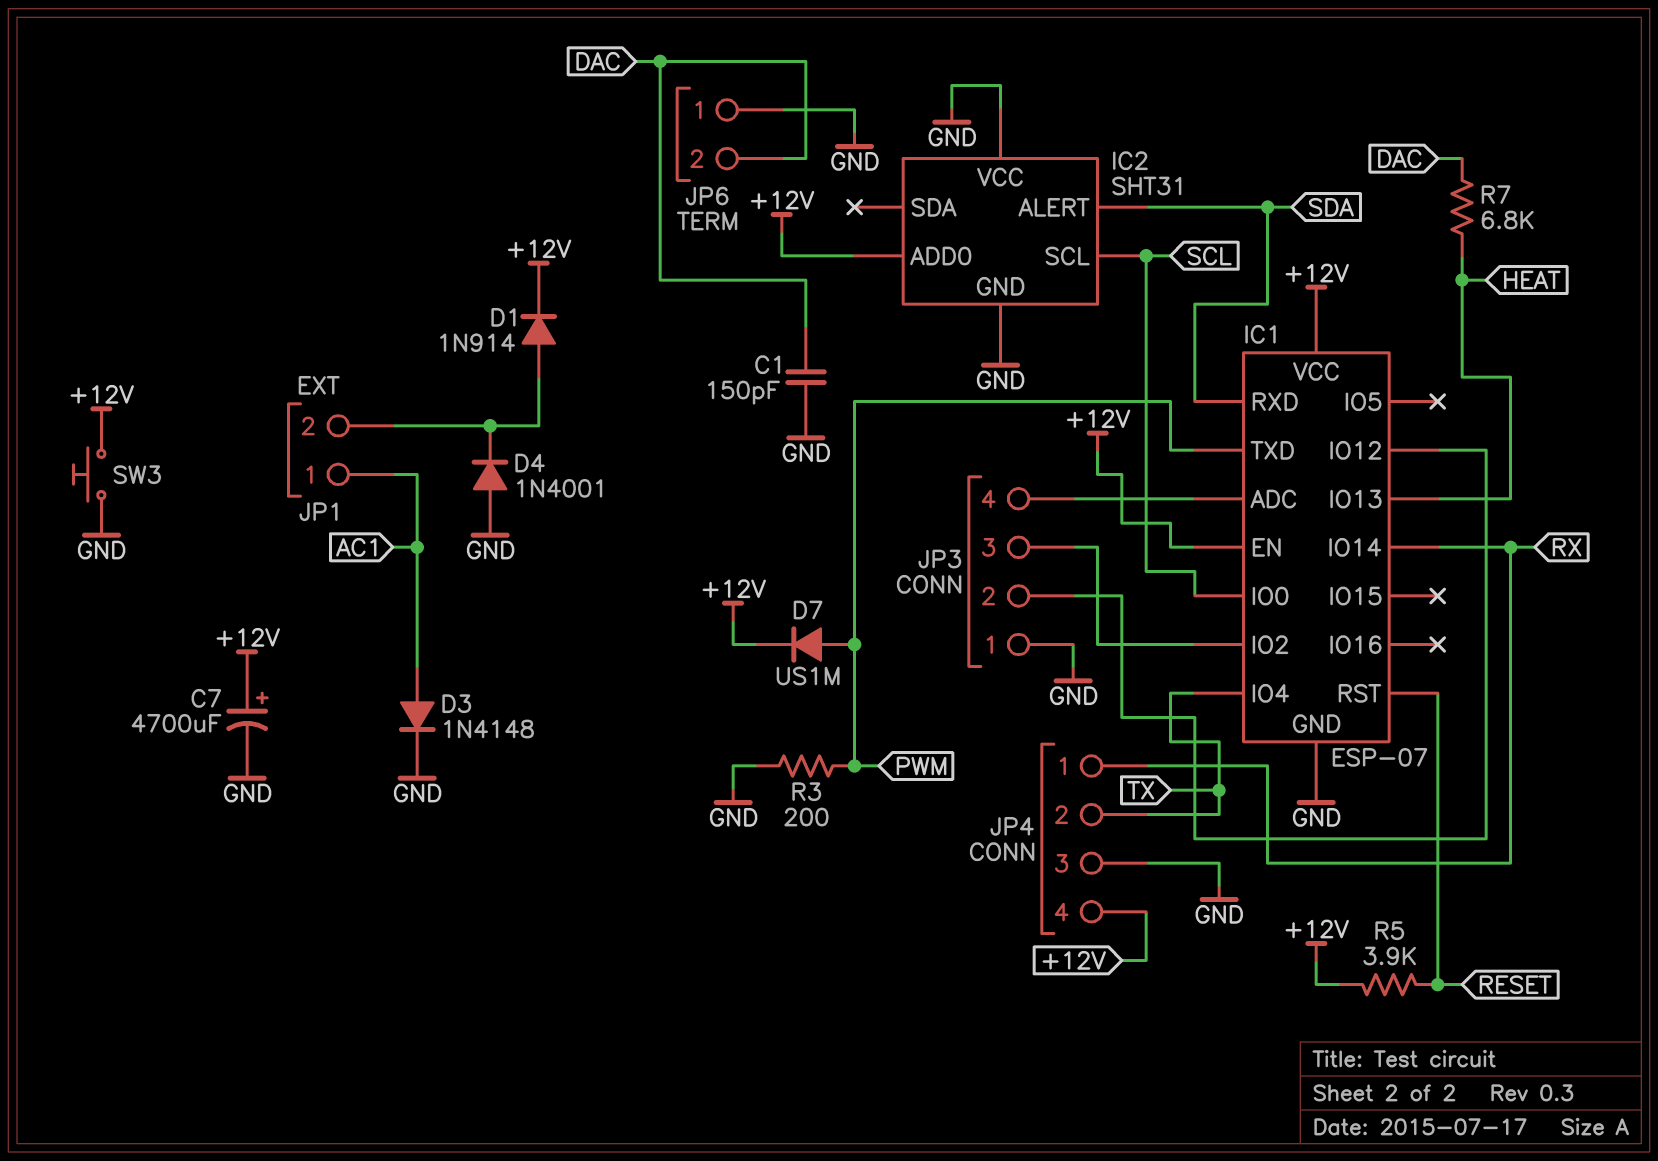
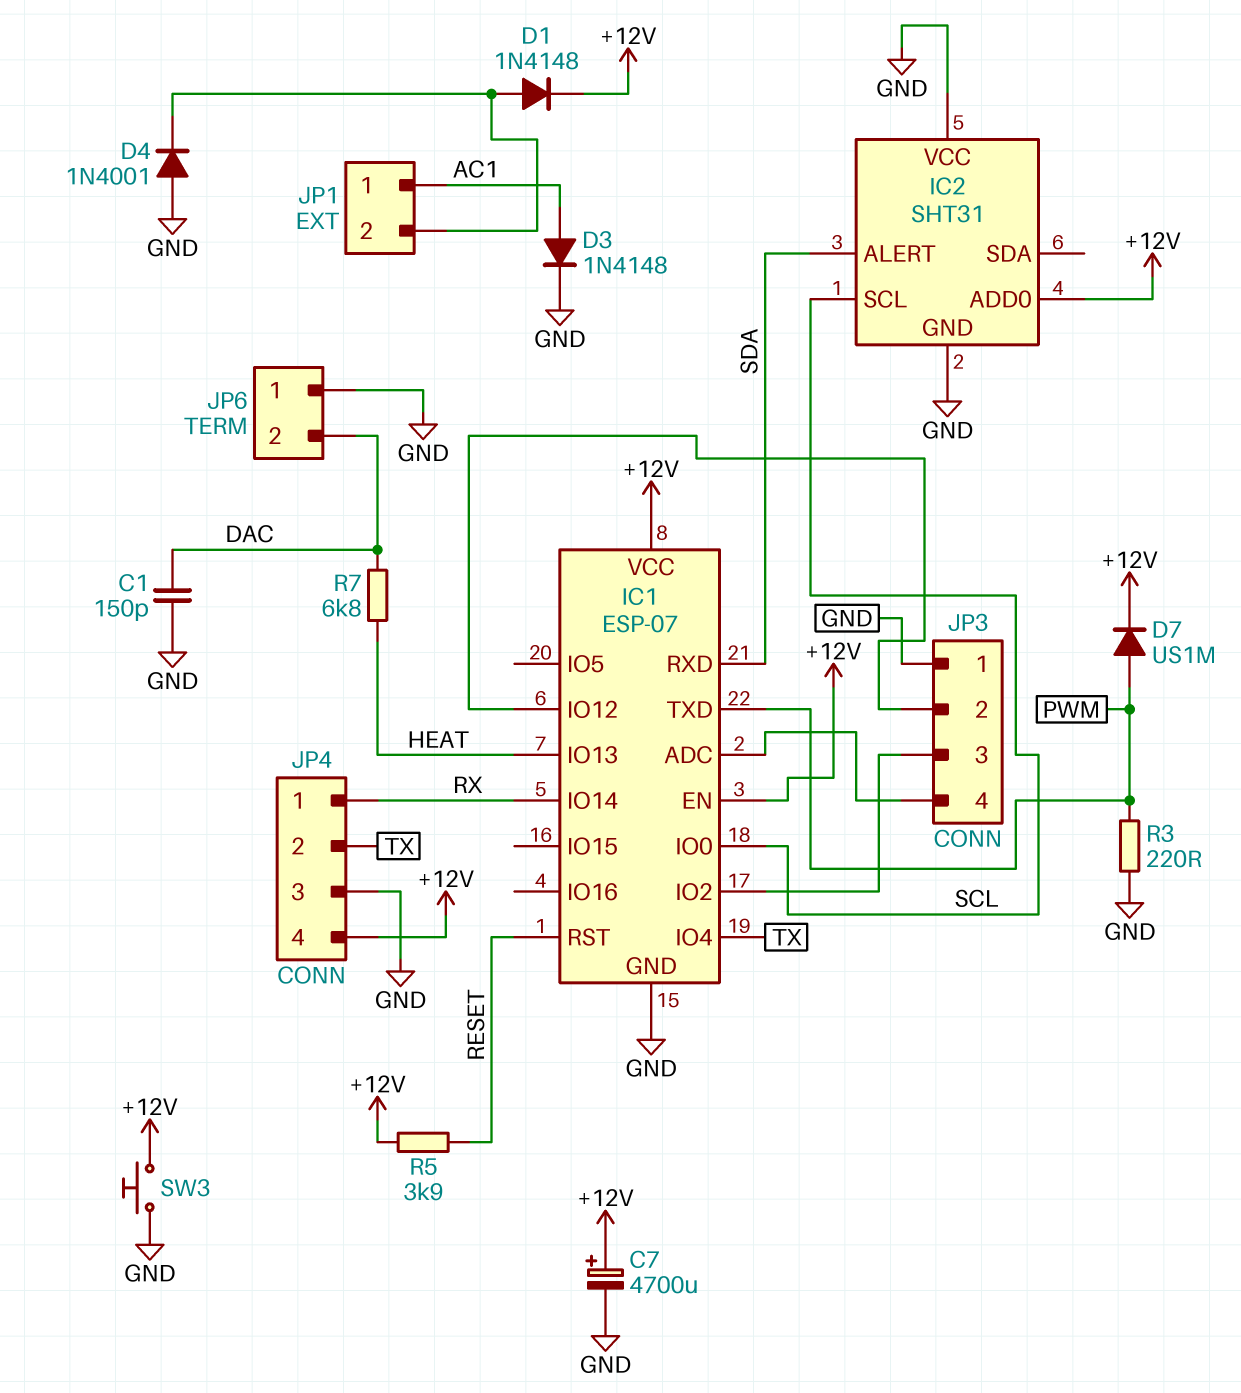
D1: diode 1N914 (A JP1/2, K +12V) -> diode 1N4148 (A JP1/2, K +12V)
R3: 200 (GND, PWM) -> 220 (GND, PWM)

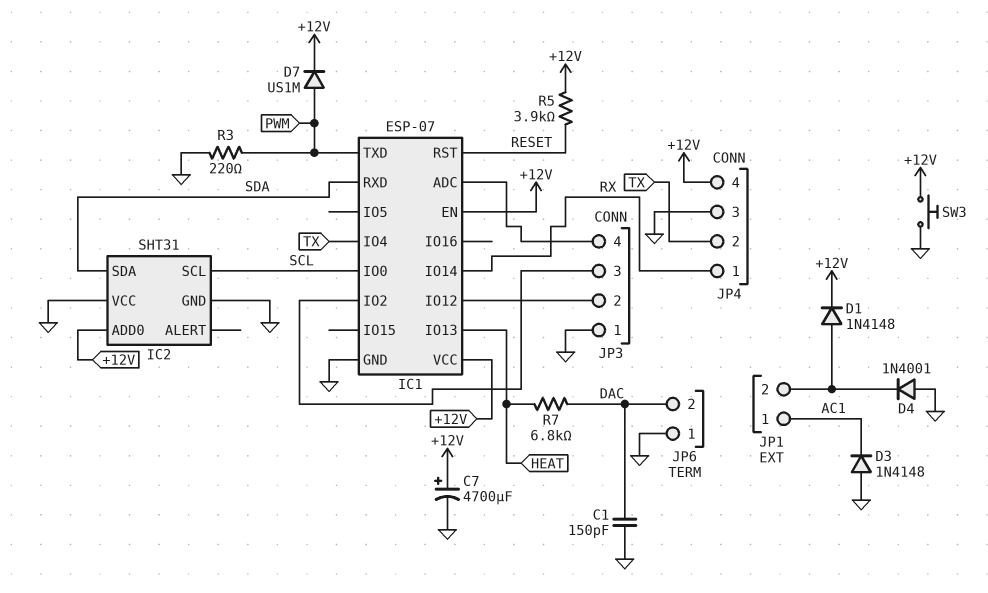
D3: diode 1N4148 (A AC1, K GND) -> diode 1N4148 (A GND, K AC1)
IC2 pin ALERT: SDA -> none
IC2 pin SDA: none -> SDA

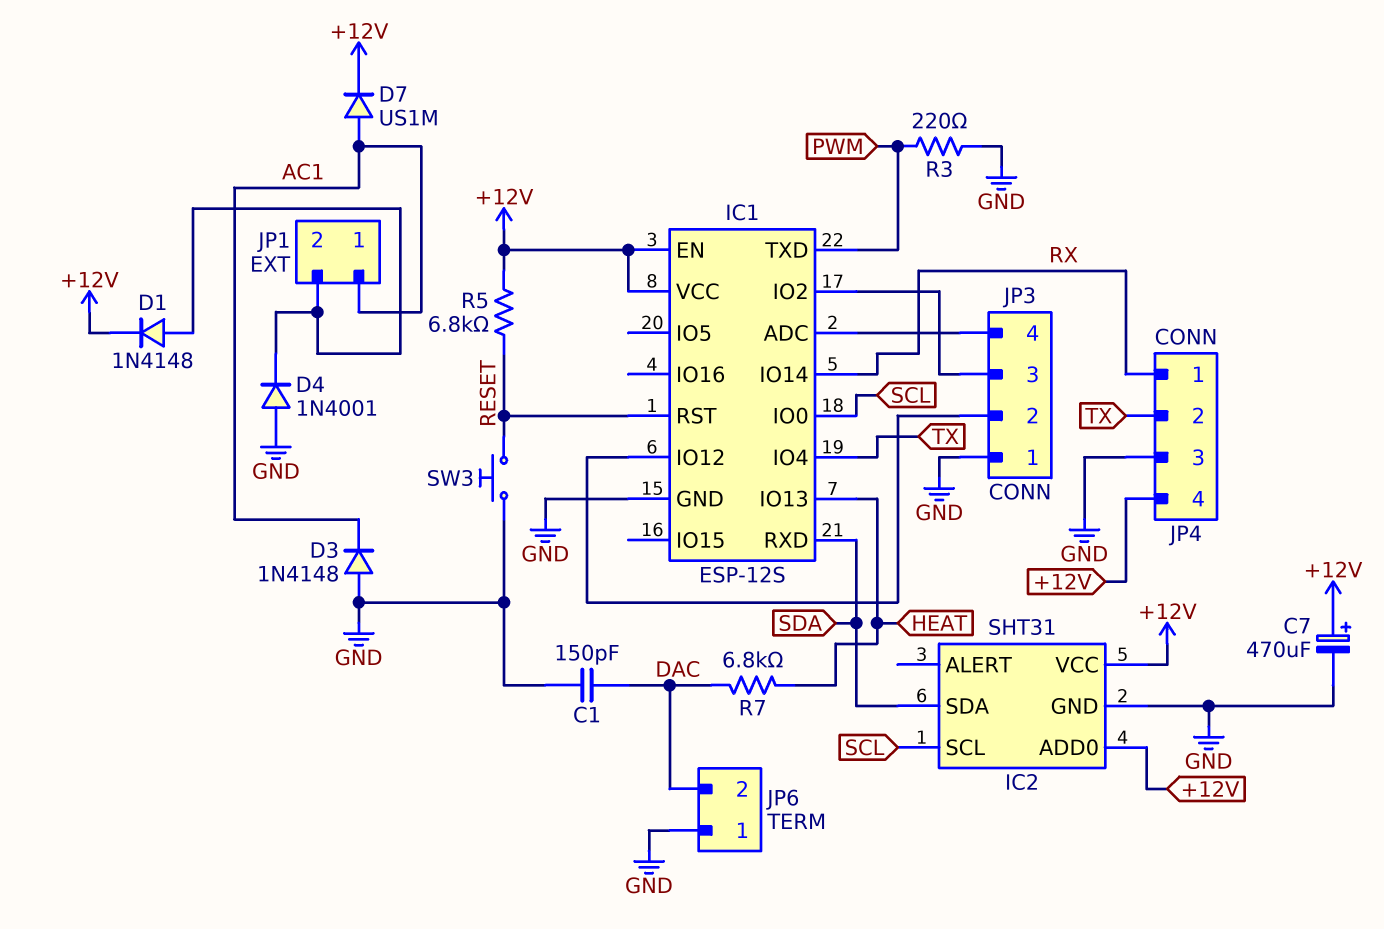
C7: 4700uF (plus +12V, minus GND) -> 470uF (plus +12V, minus GND)
D7: diode US1M (A PWM, K +12V) -> diode US1M (A AC1, K +12V)
IC1: ESP-07 -> ESP-12S
IC2 pin VCC: GND -> +12V
R5: 3.9k (+12V, RESET) -> 6.8k (+12V, RESET)
SW3: button (+12V, GND) -> button (GND, RESET)

